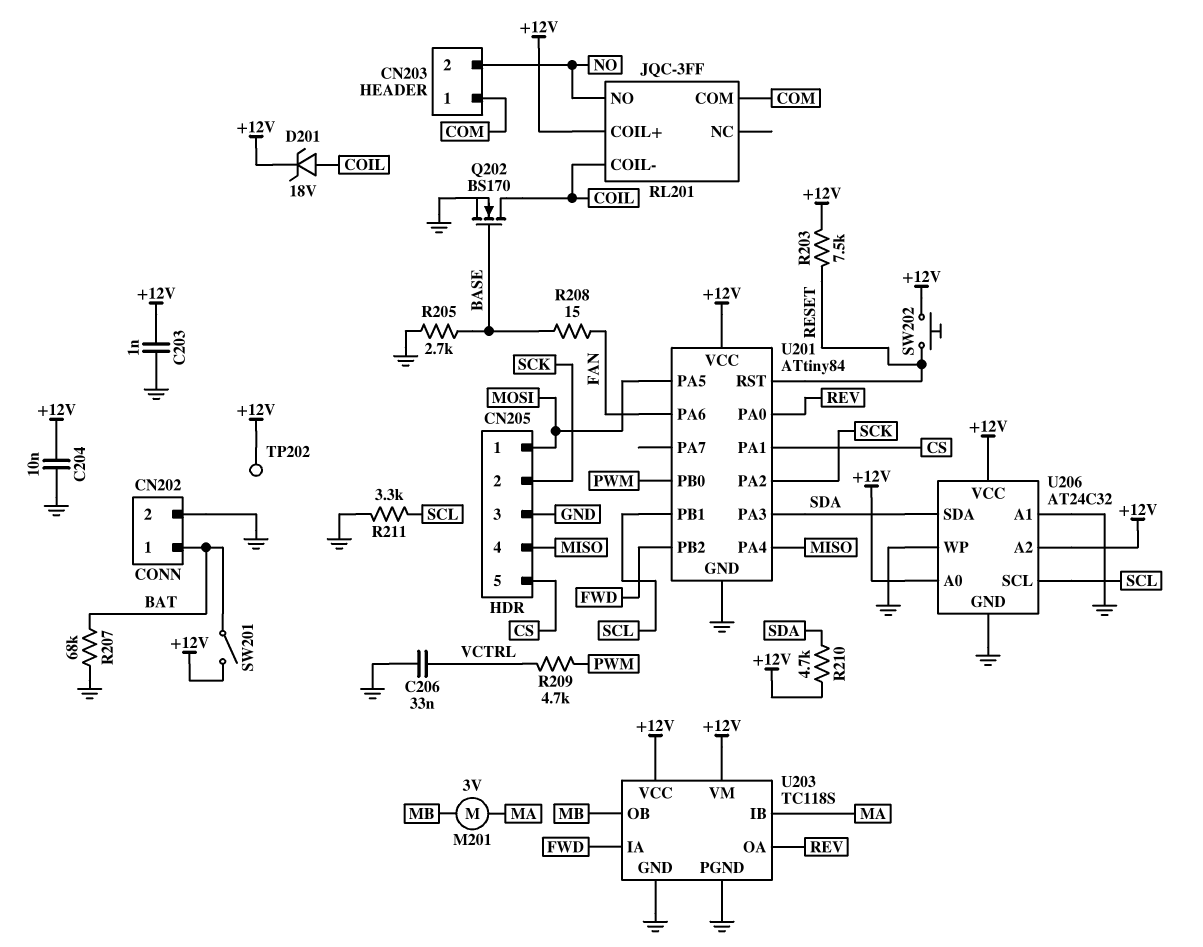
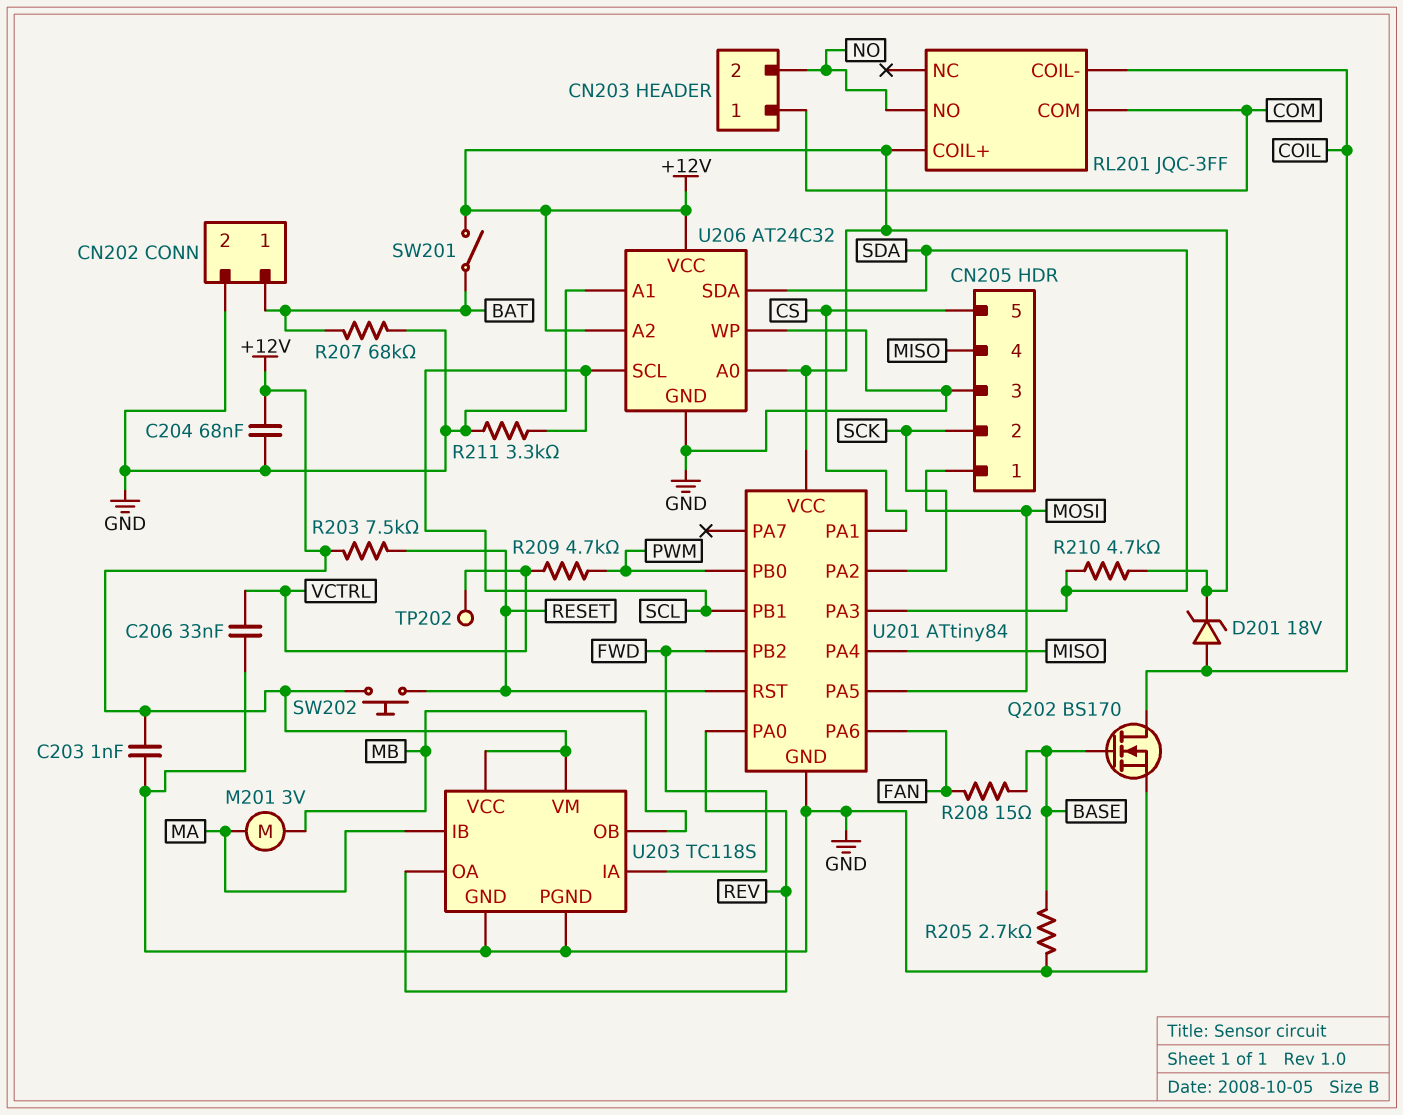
C204: 10nF (+12V, GND) -> 68nF (+12V, GND)
TP202: test point (+12V) -> test point (VCTRL)

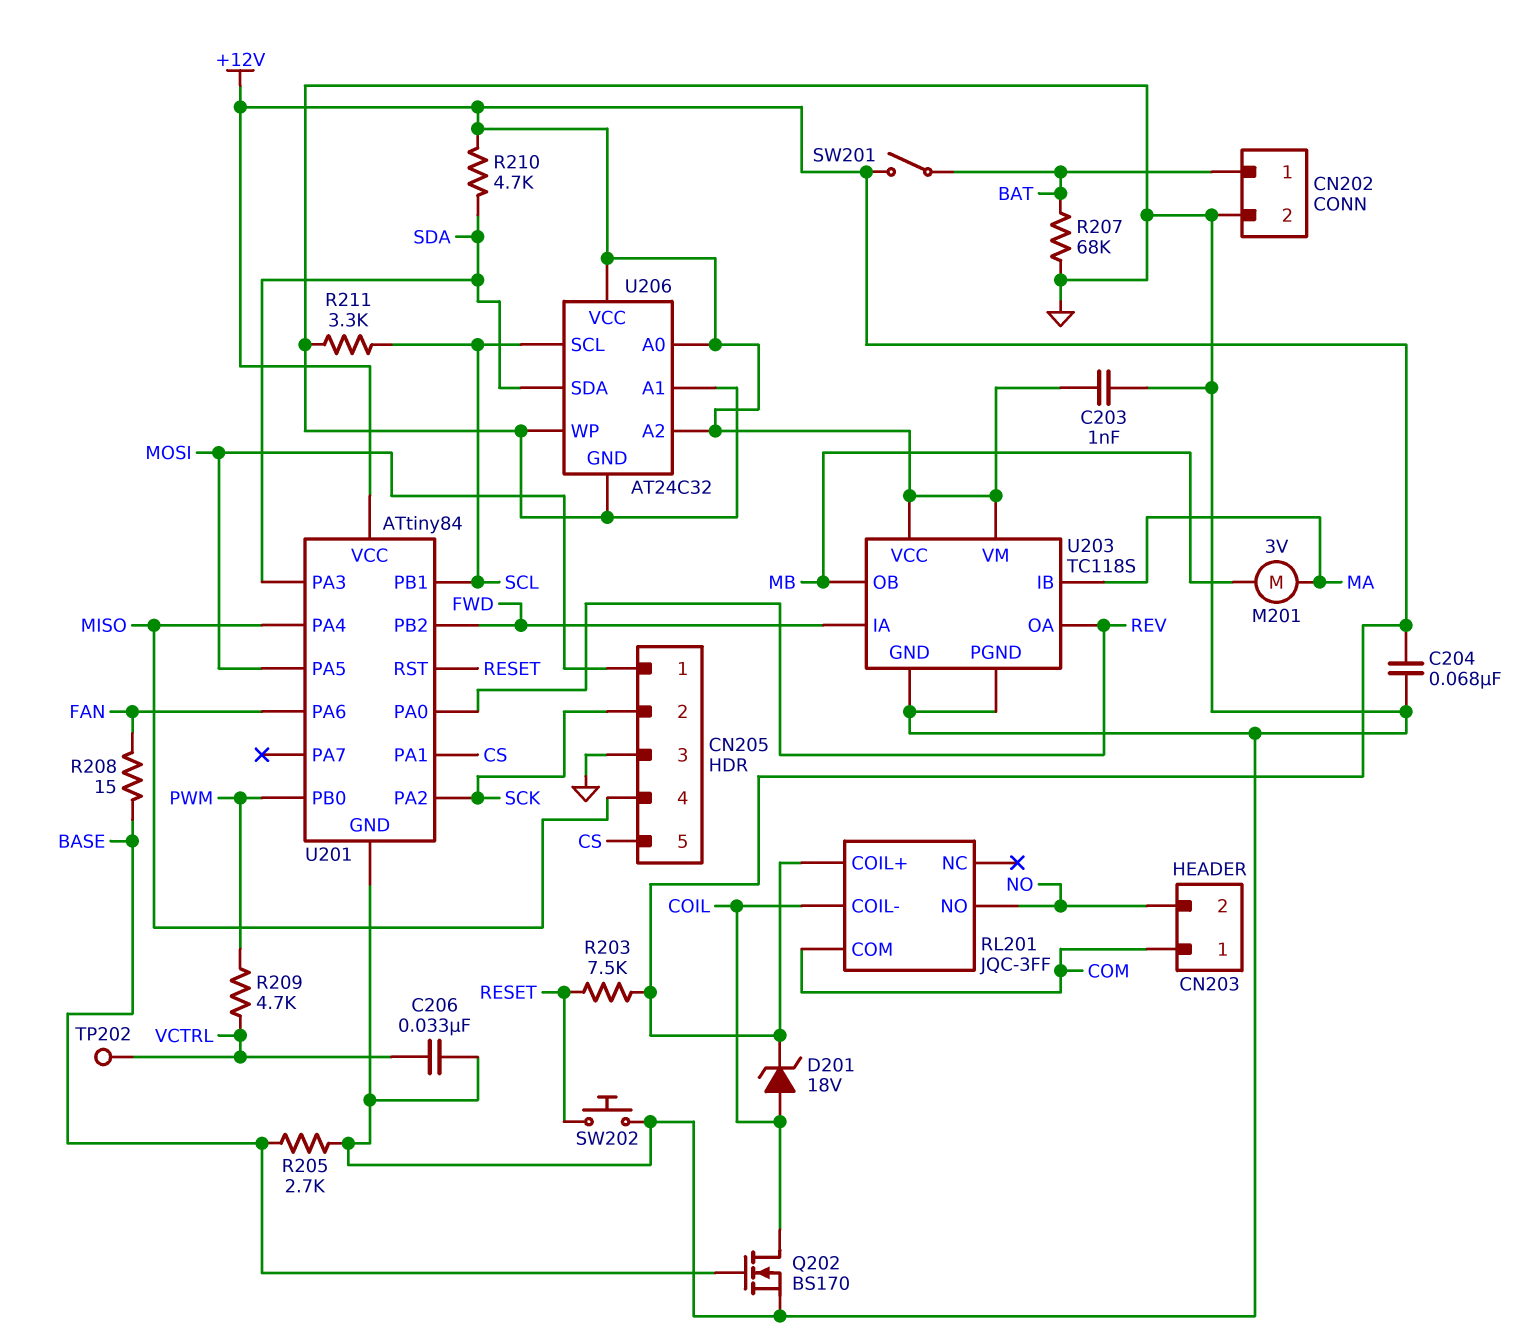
SW202: button (+12V, RESET) -> button (GND, RESET)

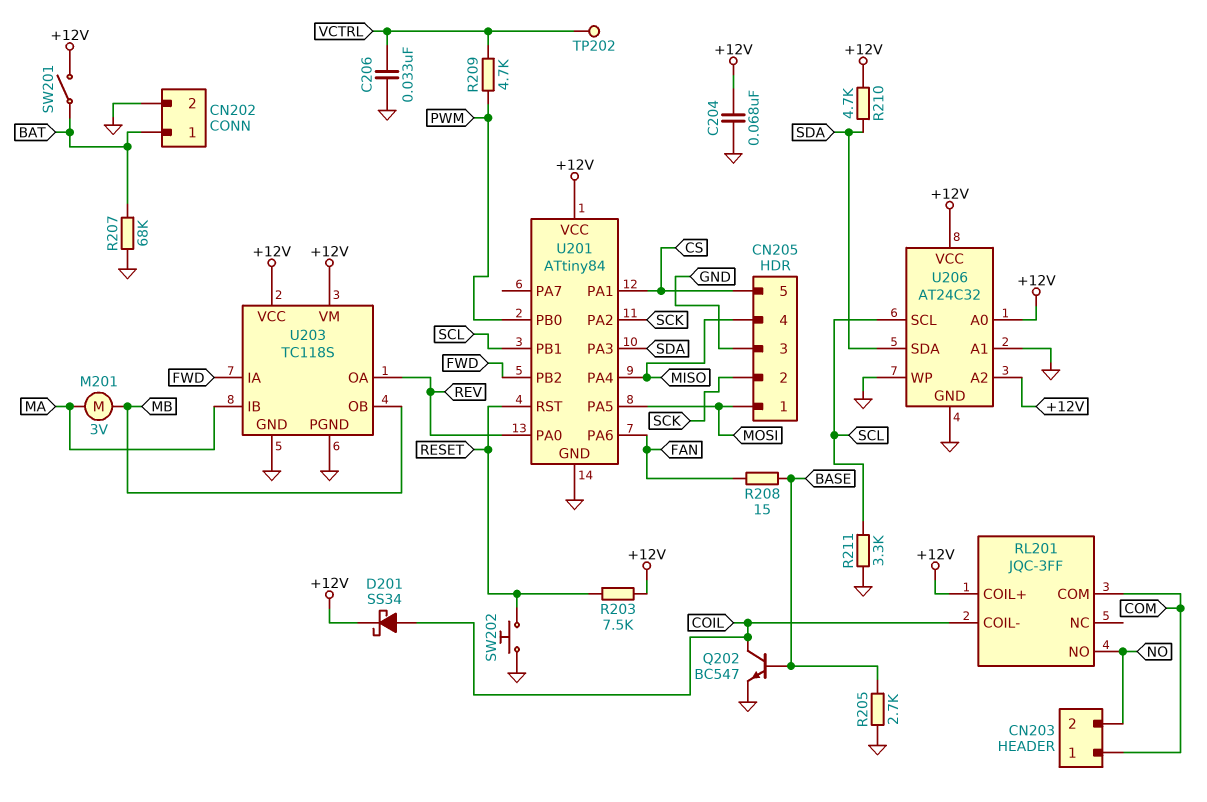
C203: 1nF (+12V, GND) -> none
D201: zener 18V (A COIL, K +12V) -> schottky SS34 (A COIL, K +12V)
Q202: NMOS BS170 (G BASE, D COIL, S GND) -> NPN BC547 (B BASE, C COIL, E GND)

